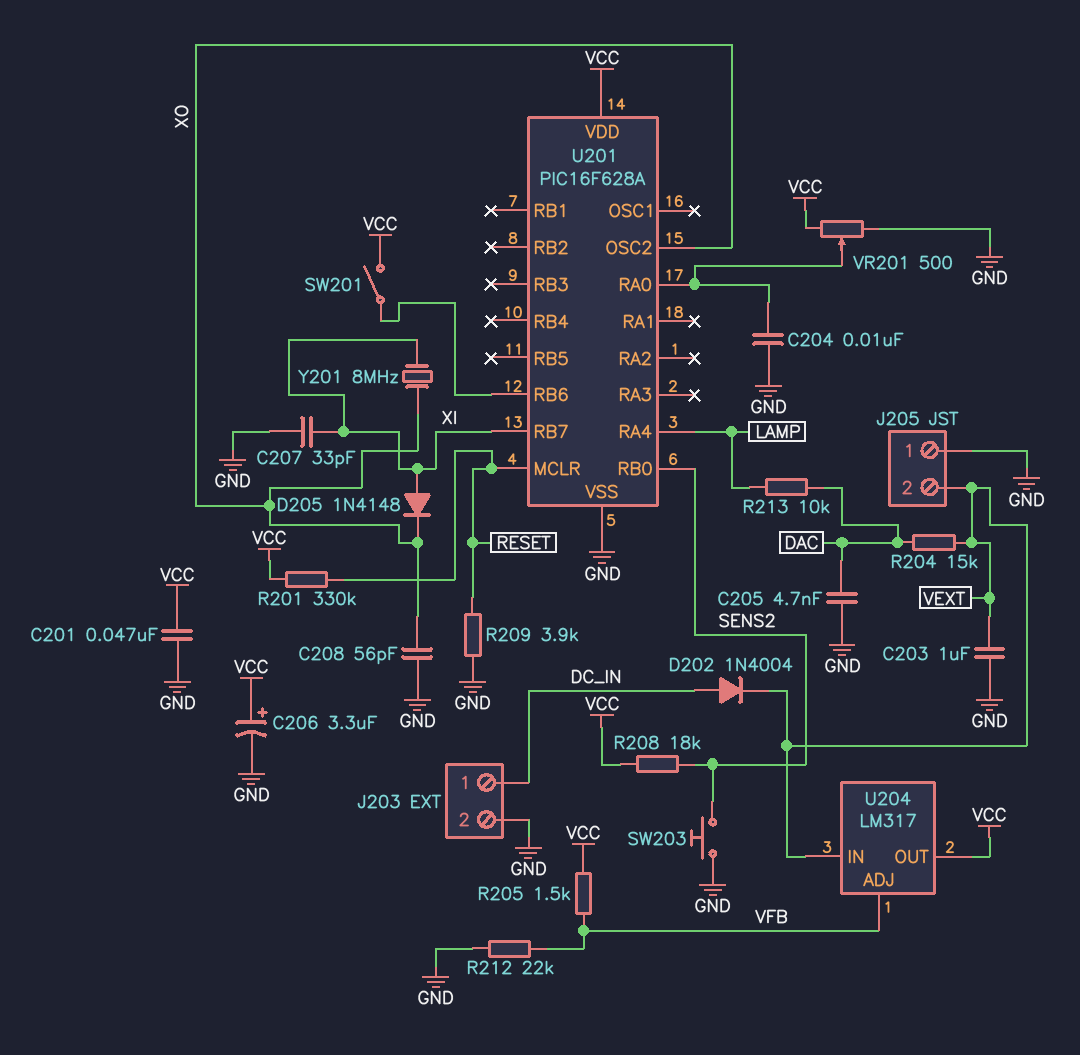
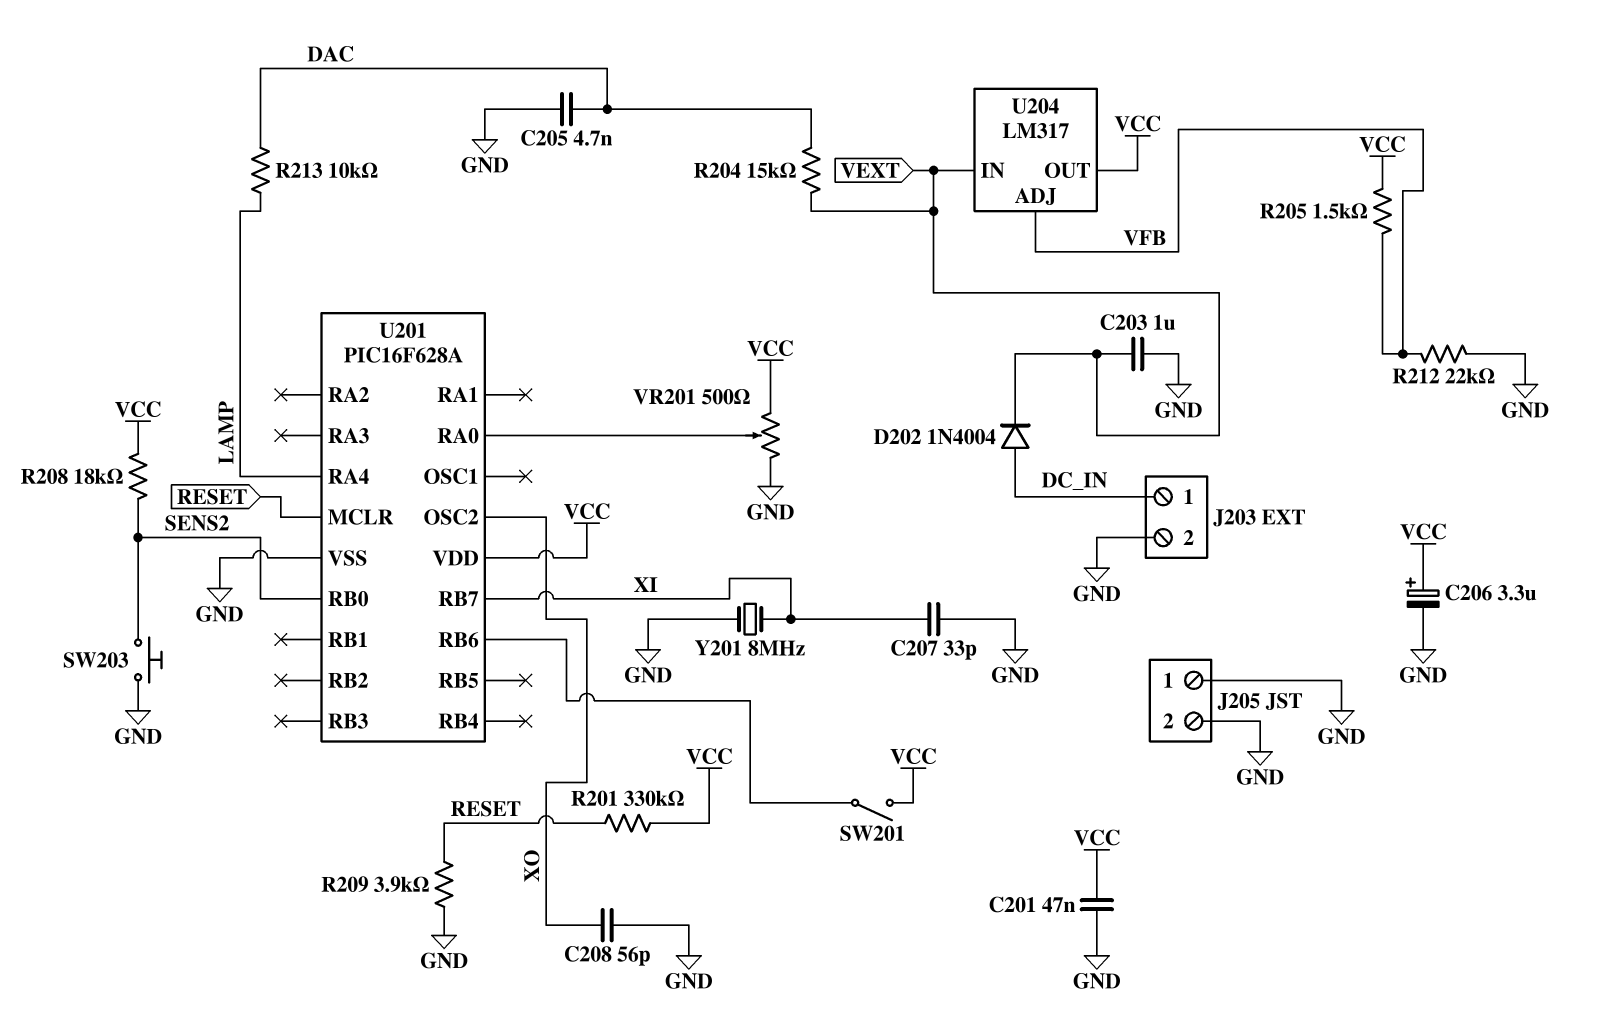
C204: 10nF (GND, U201/RA0) -> none
D205: diode 1N4148 (A XI, K XO) -> none
J205 pin 2: VEXT -> GND
Y201: 8MHz (XI, XO) -> 8MHz (GND, XI)

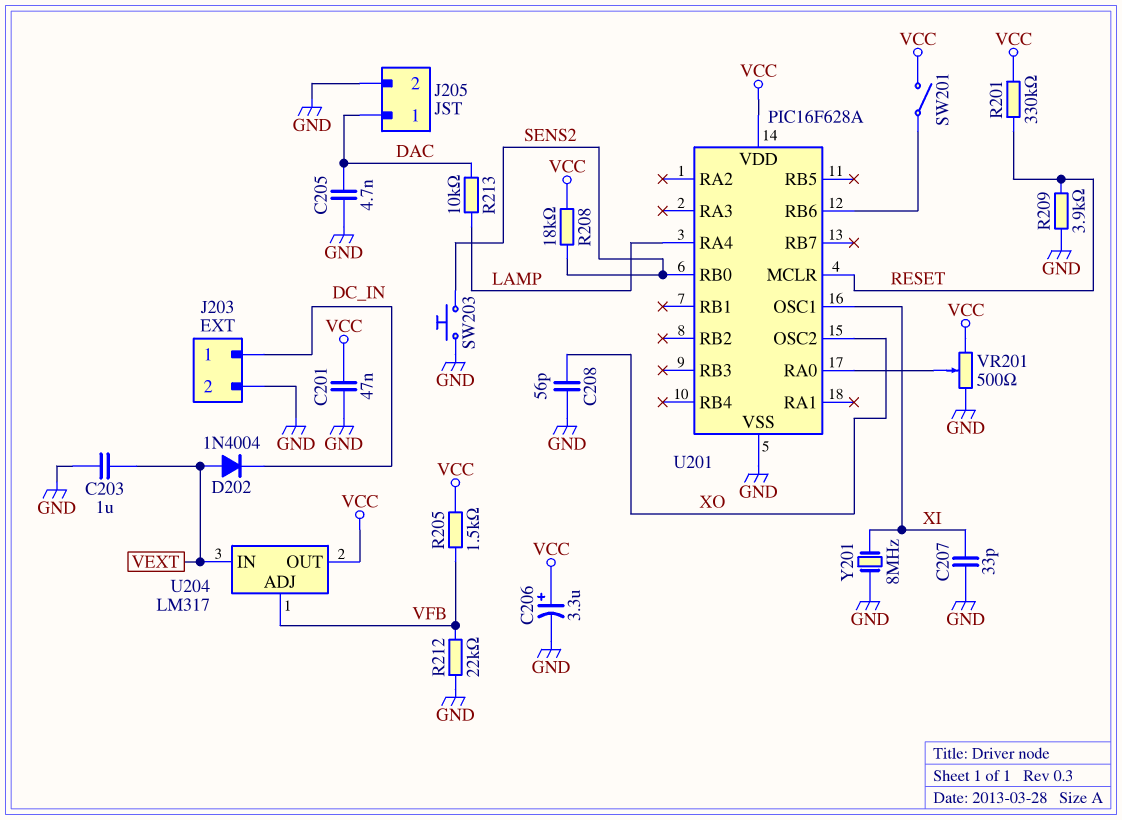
D202: diode 1N4004 (A DC_IN, K VEXT) -> diode 1N4004 (A VEXT, K DC_IN)
J205 pin 1: GND -> DAC
R204: 15k (DAC, VEXT) -> none
U201 pin OSC1: none -> XI
U201 pin RB7: XI -> none

